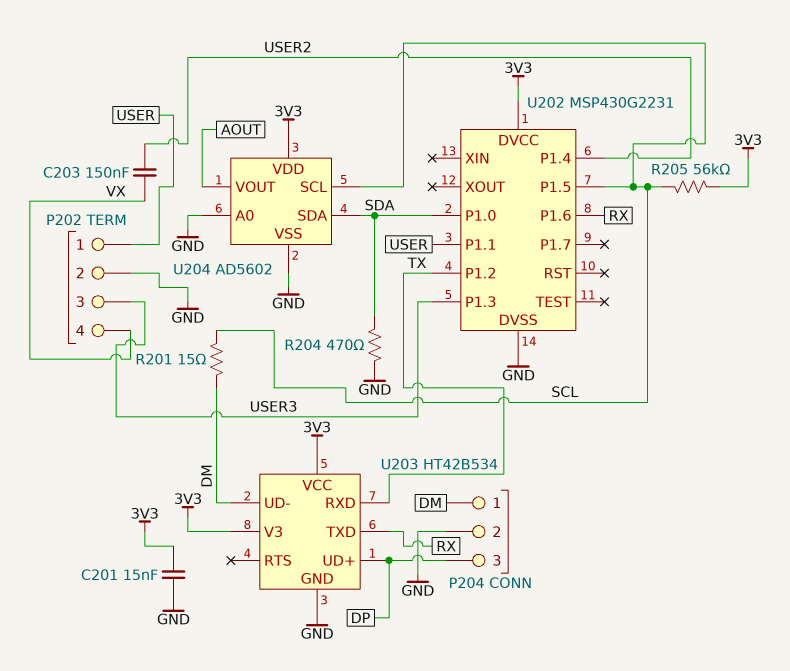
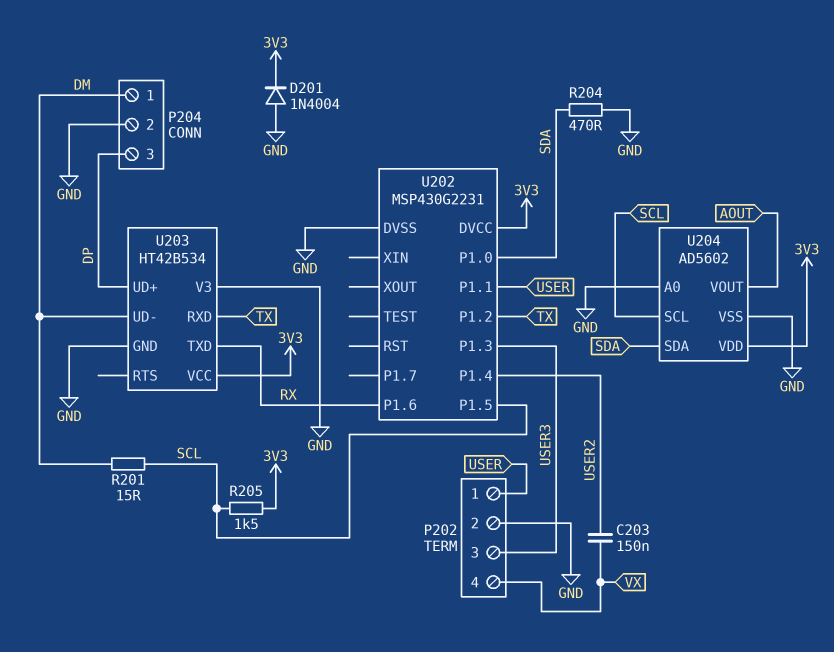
C201: 15nF (3V3, GND) -> none
D201: none -> diode 1N4004 (A GND, K 3V3)
R205: 56k (3V3, SCL) -> 1.5k (3V3, SCL)
U203 pin V3: 3V3 -> GND

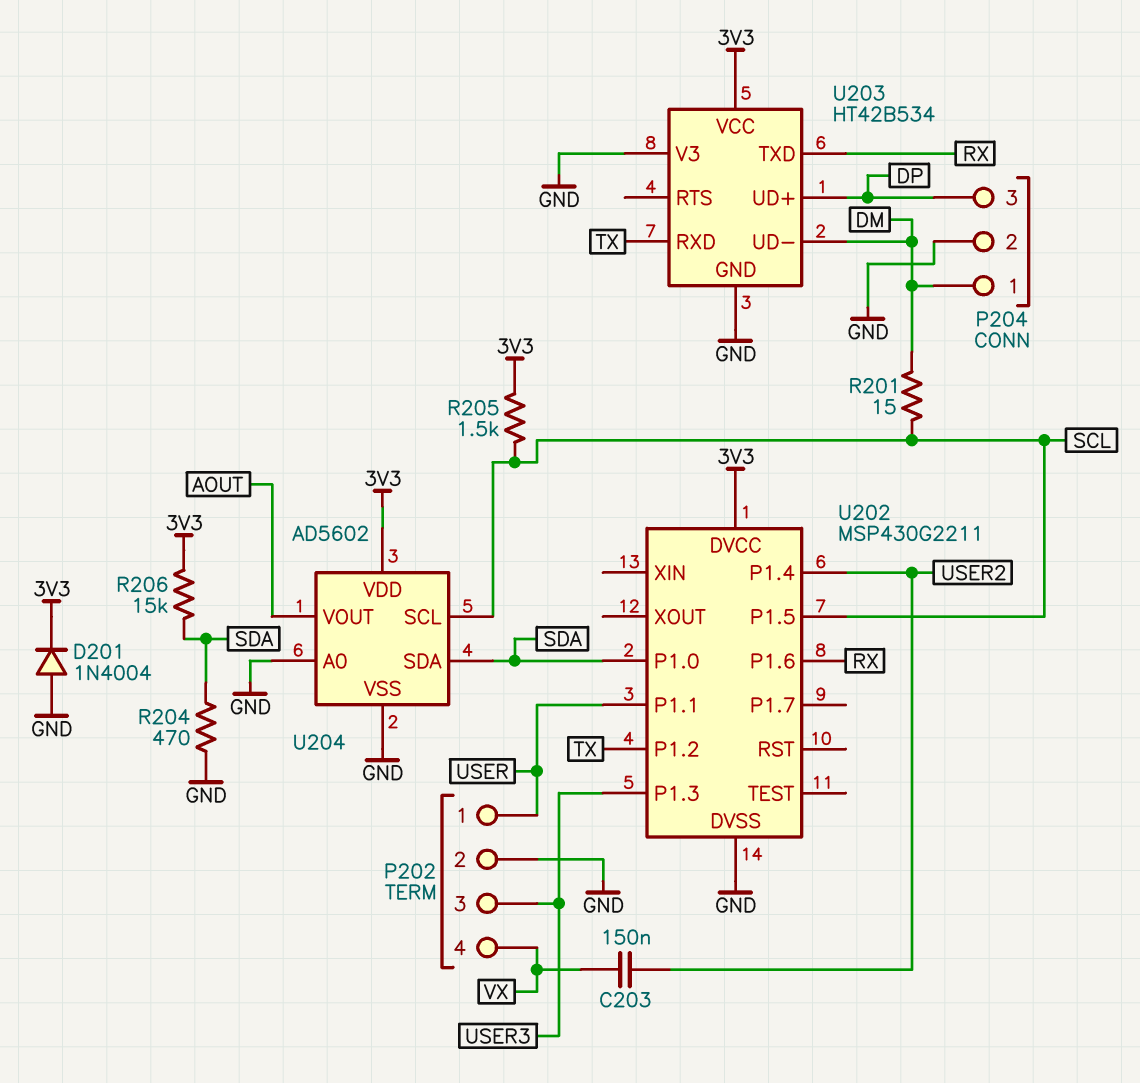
R206: none -> 15k (3V3, SDA)
U202: MSP430G2231 -> MSP430G2211

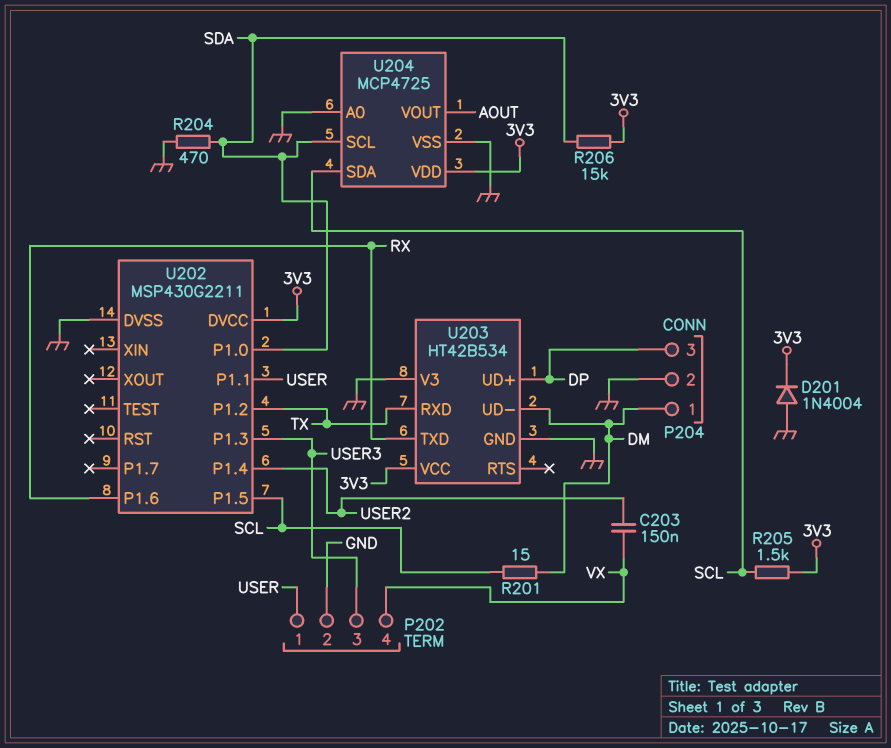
U204: AD5602 -> MCP4725
U204 pin SCL: SCL -> SDA
U204 pin SDA: SDA -> SCL

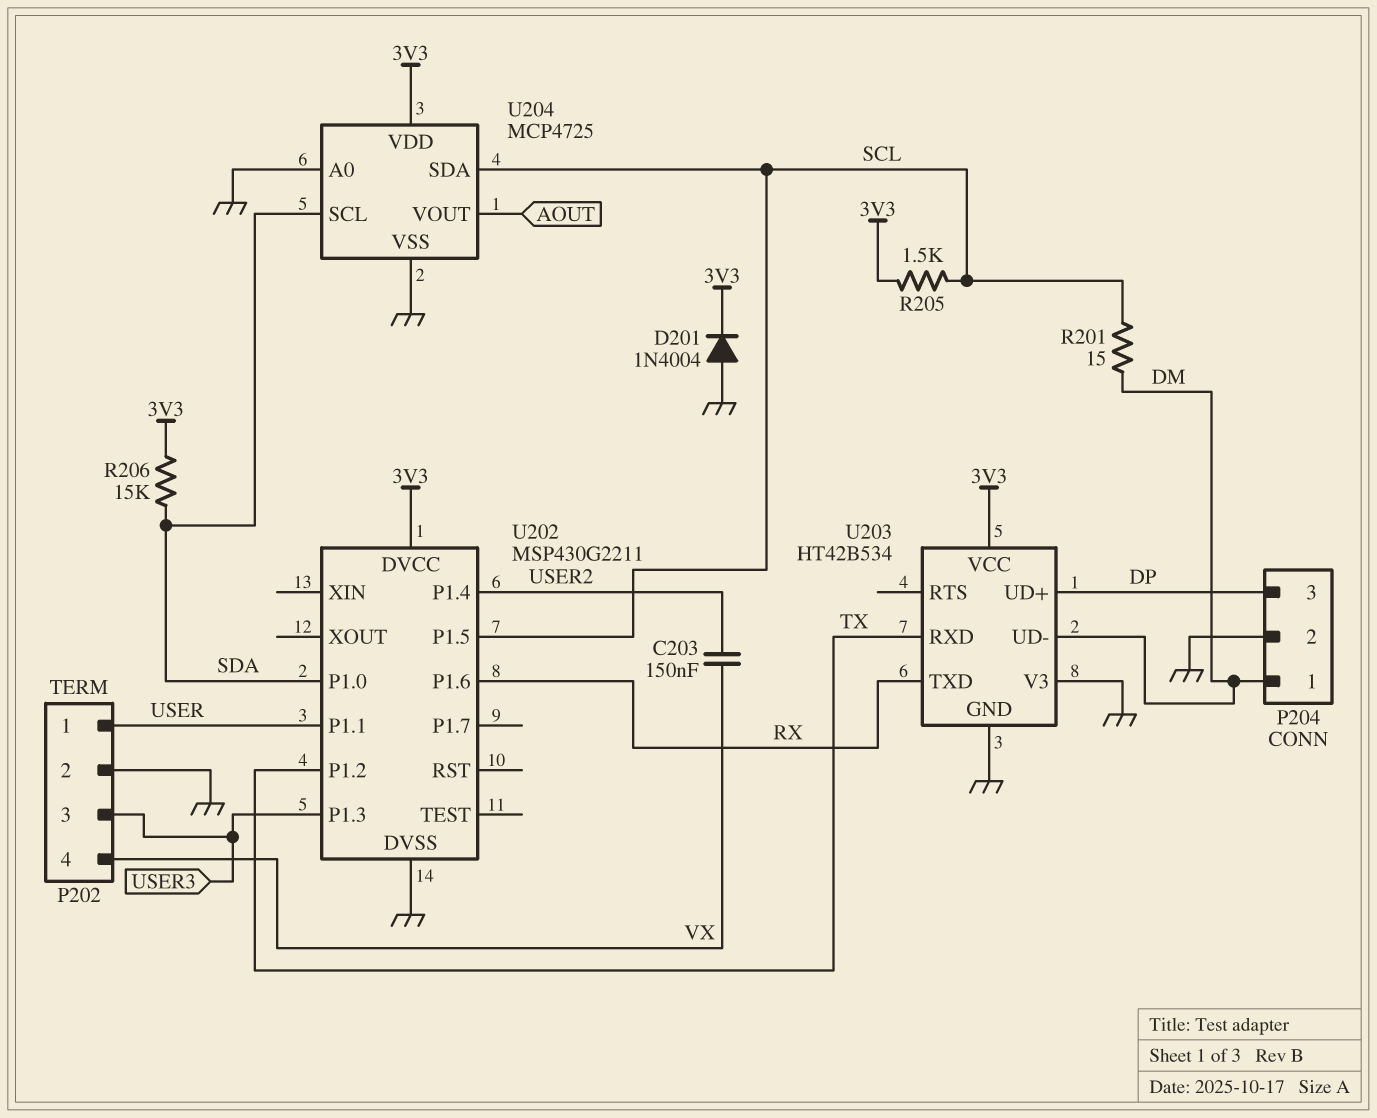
R204: 470 (GND, SDA) -> none

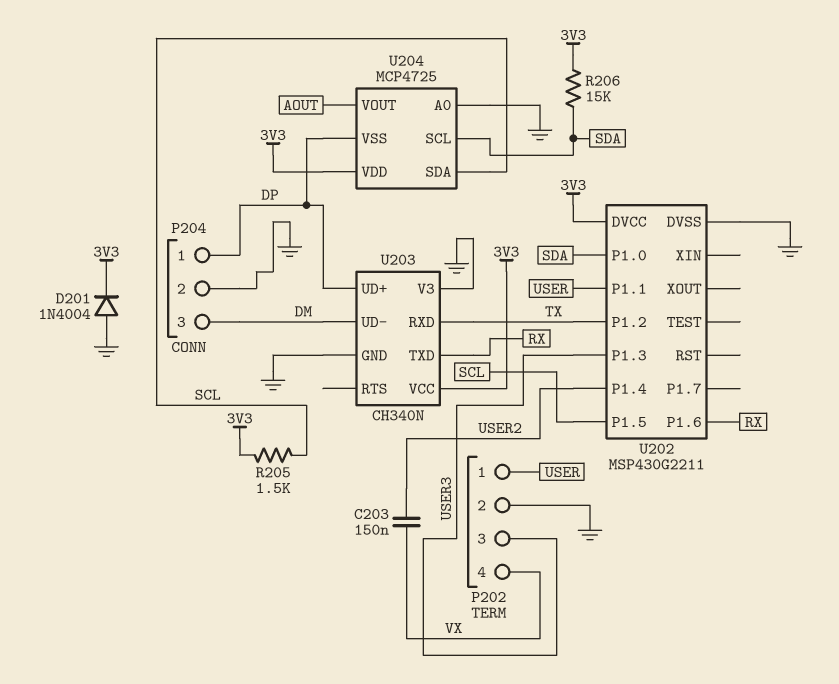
P204 pin 1: DM -> DP
P204 pin 3: DP -> DM
R201: 15 (DM, SCL) -> none
U203: HT42B534 -> CH340N
U204 pin VSS: GND -> DP

